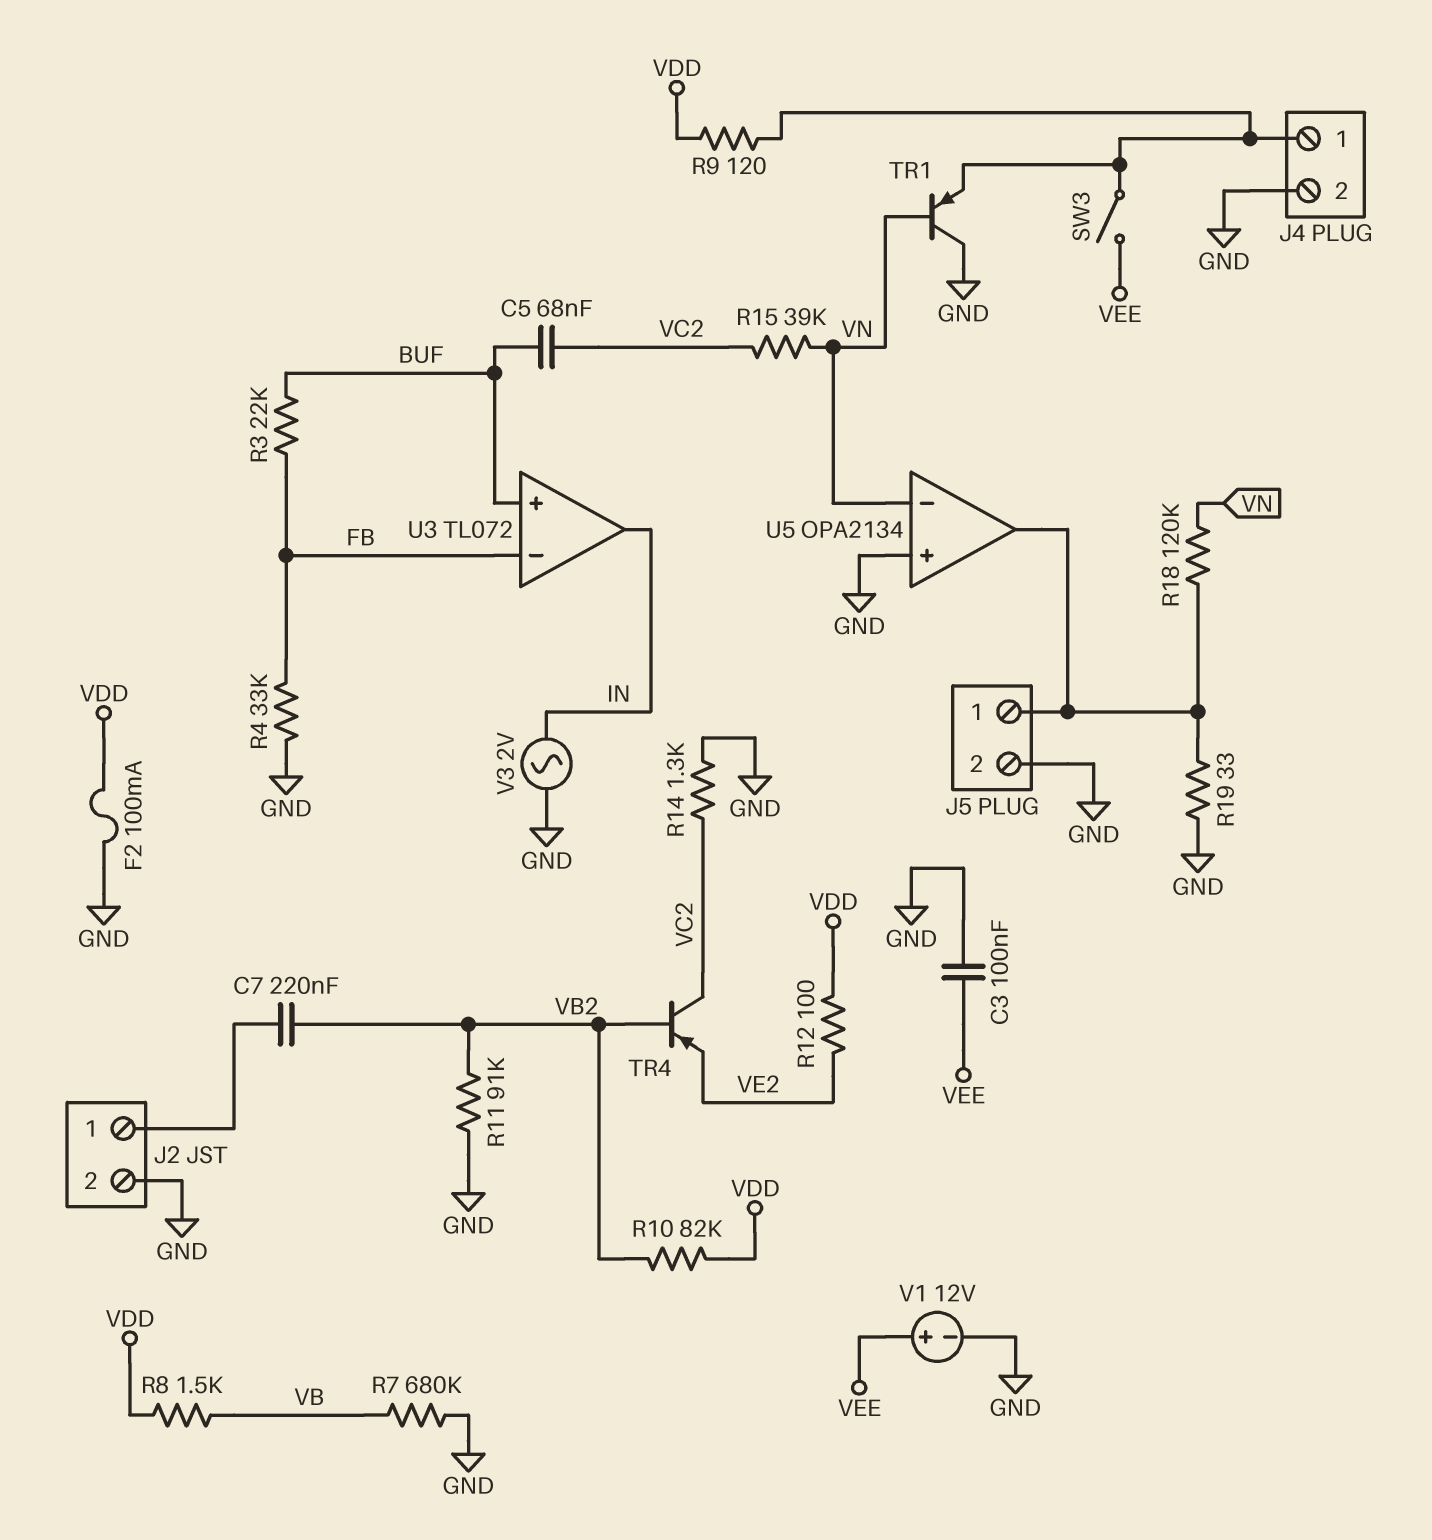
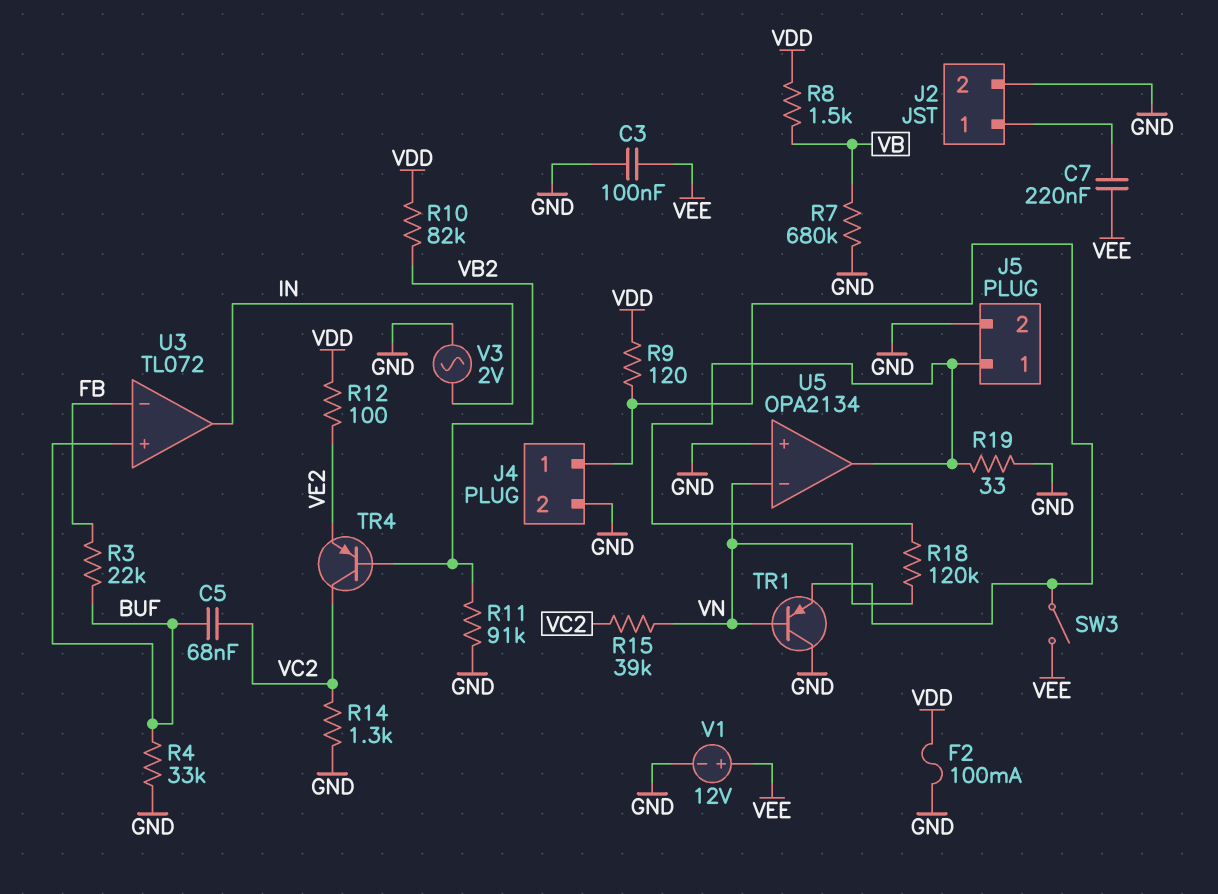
C7: 220nF (J2/1, VB2) -> 220nF (J2/1, VEE)
R4: 33k (FB, GND) -> 33k (BUF, GND)

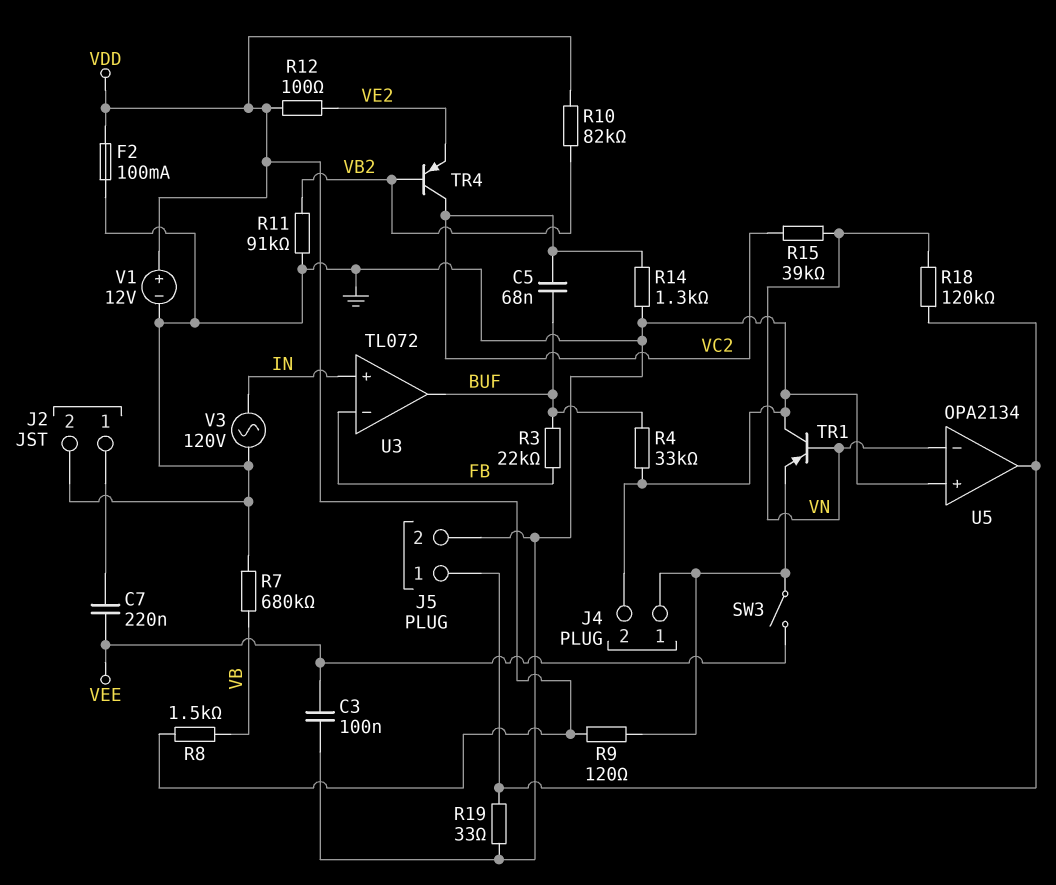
U3 pin in+: BUF -> IN
U3 pin out: IN -> BUF
V1: 12V (plus VEE, minus GND) -> 12V (plus VDD, minus GND)
V3: AC 2V (GND, IN) -> AC 120V (GND, IN)

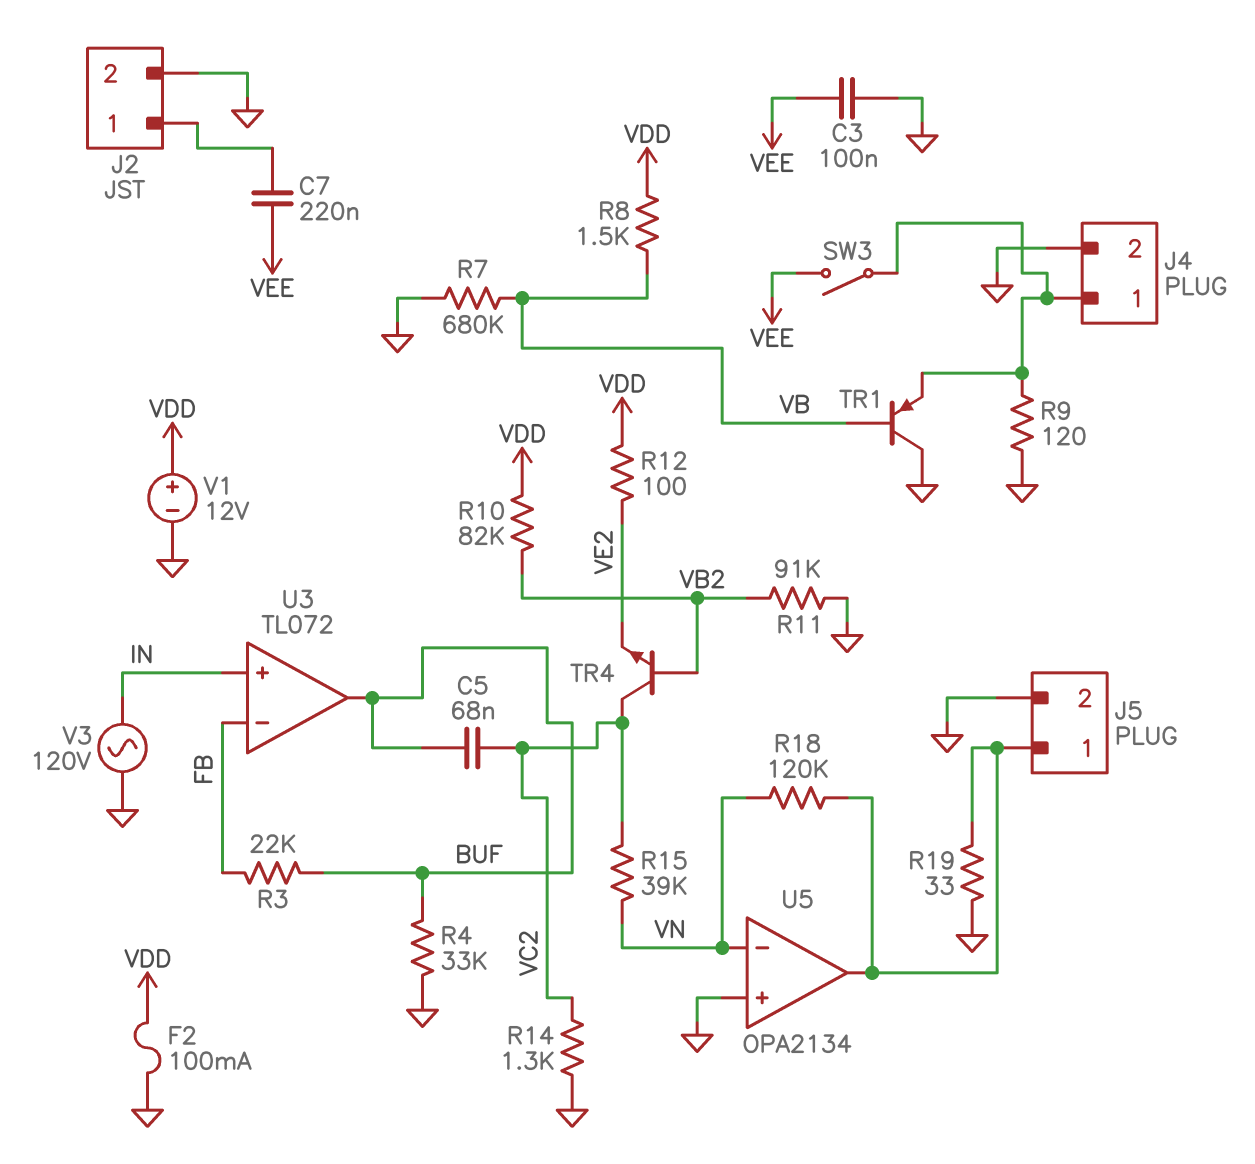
R9: 120 (J4/1, VDD) -> 120 (GND, J4/1)
TR1: PNP (B VN, C GND, E J4/1) -> PNP (B VB, C GND, E J4/1)
TR4: PNP (B VB2, C VC2, E VE2) -> NPN (B VB2, C VC2, E VE2)

